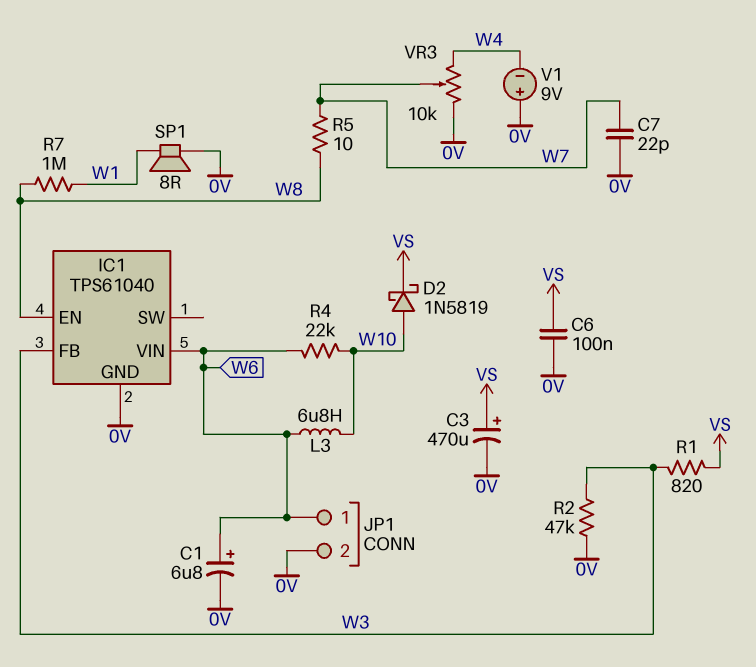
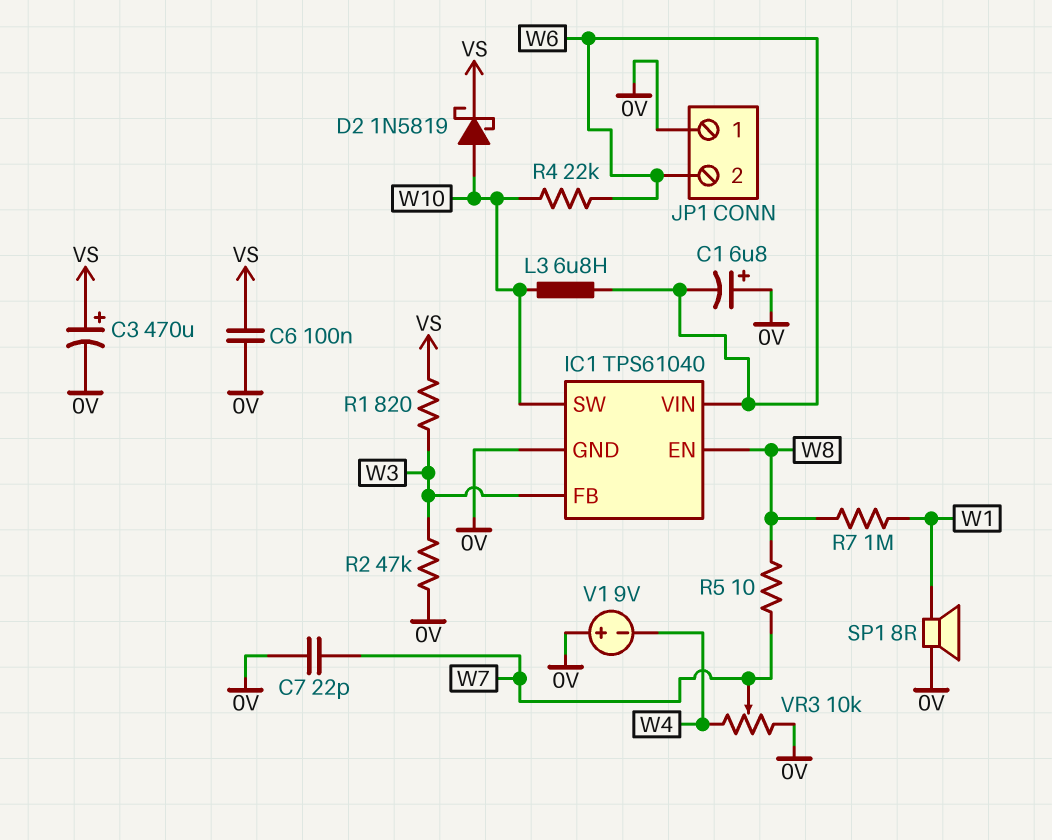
C1: 6.8uF (plus W6, minus 0V) -> 6.8uF (plus 0V, minus W6)
IC1 pin SW: none -> W10
JP1 pin 1: W6 -> 0V
JP1 pin 2: 0V -> W6

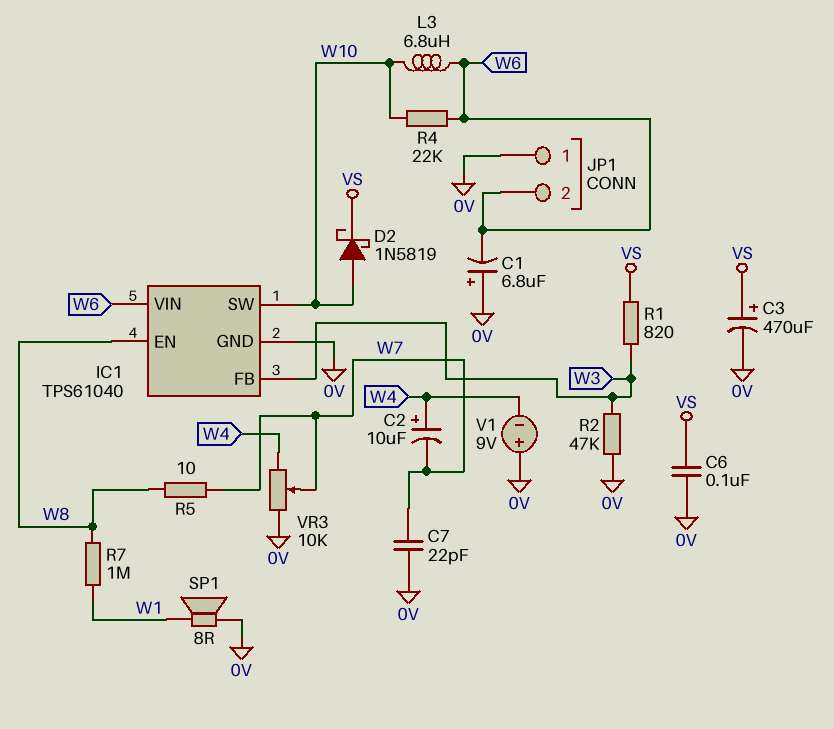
C2: none -> 10uF (plus W4, minus W7)

